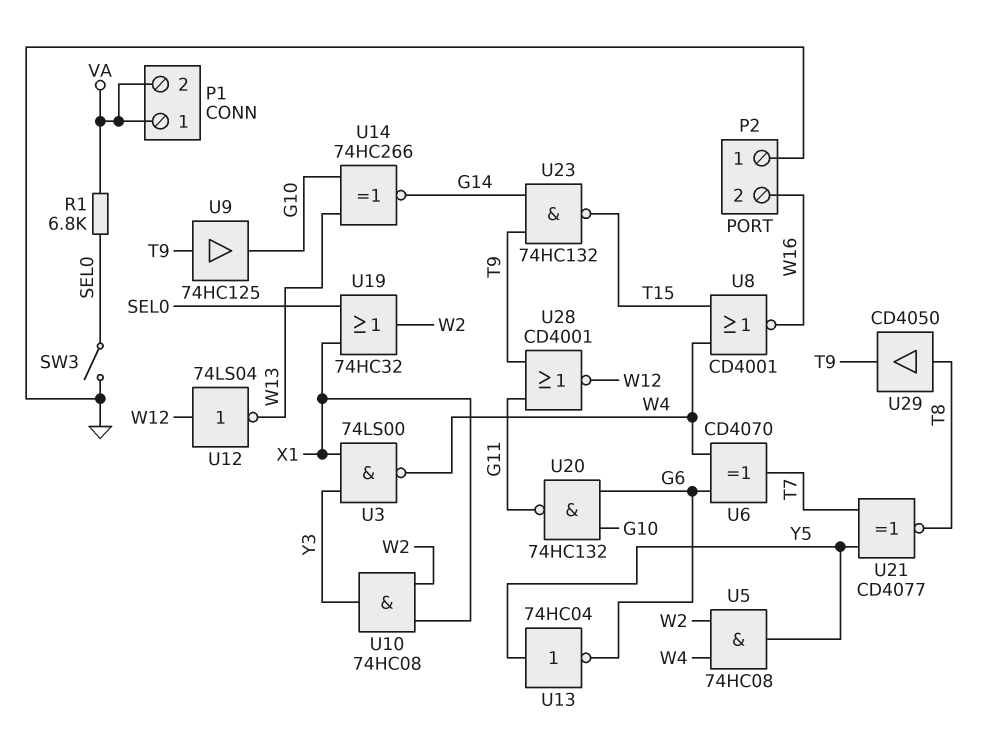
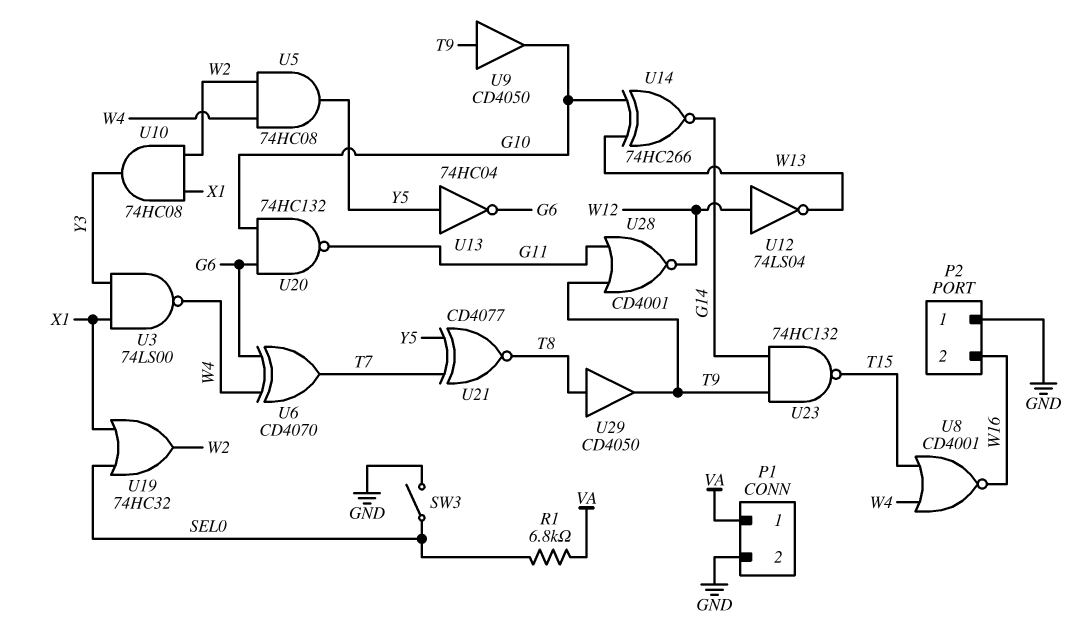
P1 pin 2: VA -> GND
U9: buffer 74HC125 (in T9, out G10) -> buffer CD4050 (in T9, out G10)

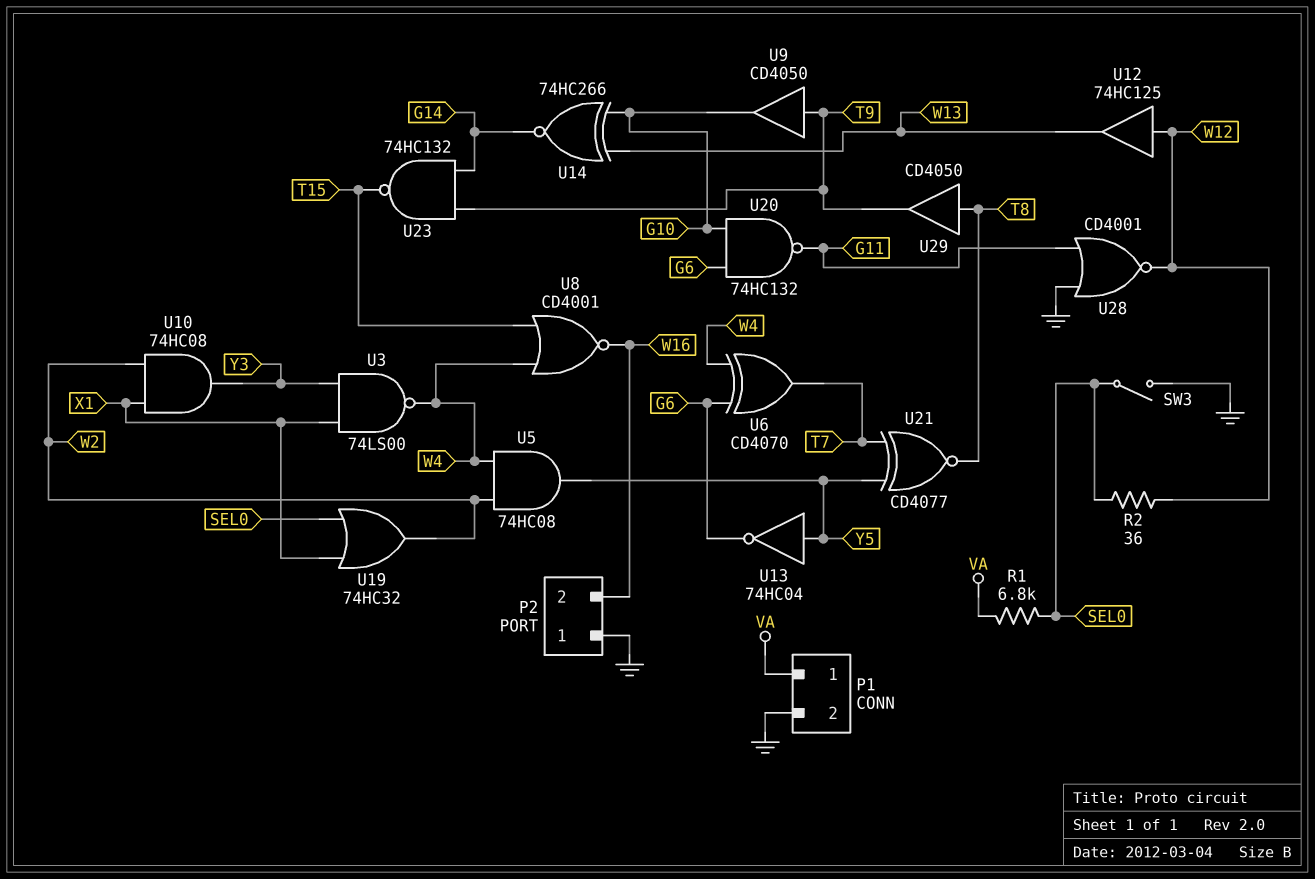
R2: none -> 36 (SEL0, W12)
U12: NOT 74LS04 (in W12, out W13) -> buffer 74HC125 (in W12, out W13)
U28: NOR CD4001 (in G11, in T9, out W12) -> NOR CD4001 (in G11, in GND, out W12)

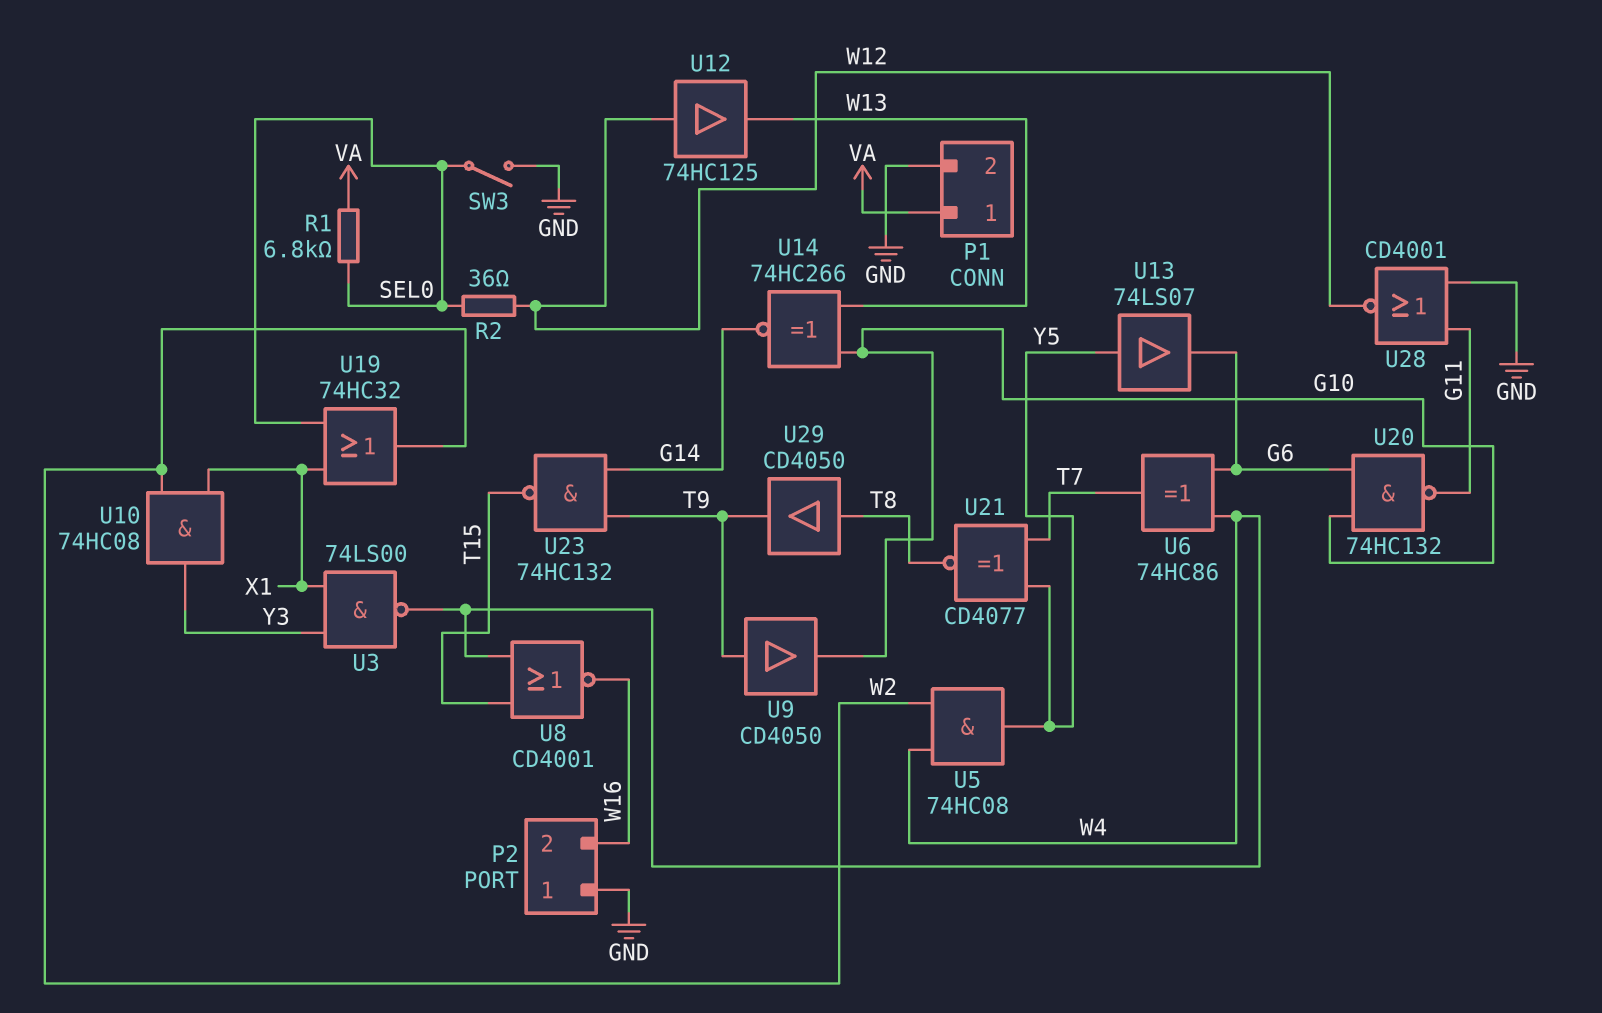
U6: XOR CD4070 (in G6, in W4, out T7) -> XOR 74HC86 (in G6, in W4, out T7)
U13: NOT 74HC04 (in Y5, out G6) -> buffer 74LS07 (in Y5, out G6)

